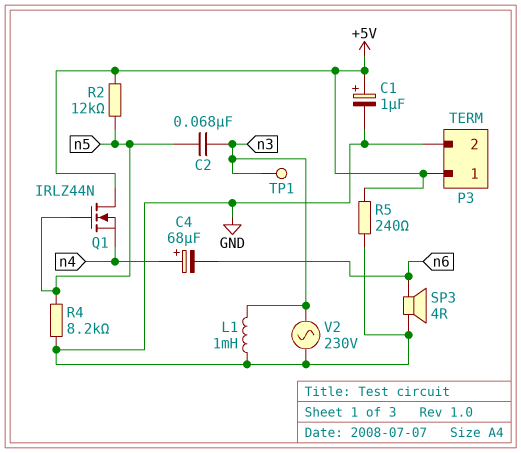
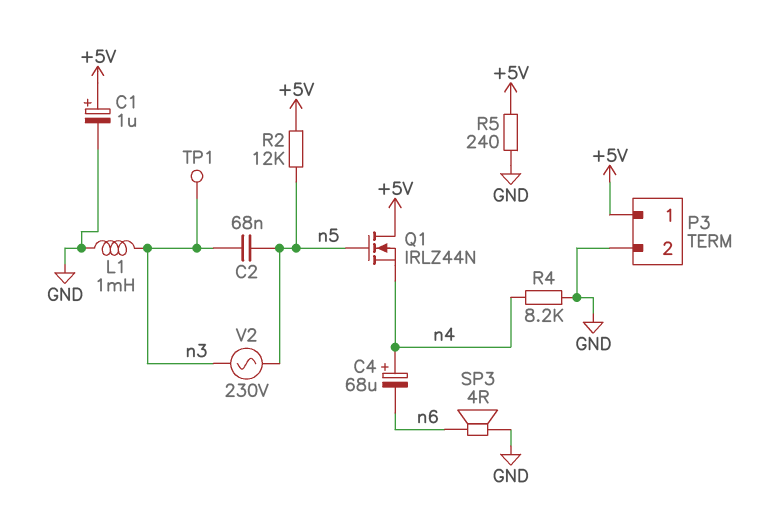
R4: 8.2k (GND, n5) -> 8.2k (GND, n4)
V2: AC 230V (GND, n3) -> AC 230V (n3, n5)

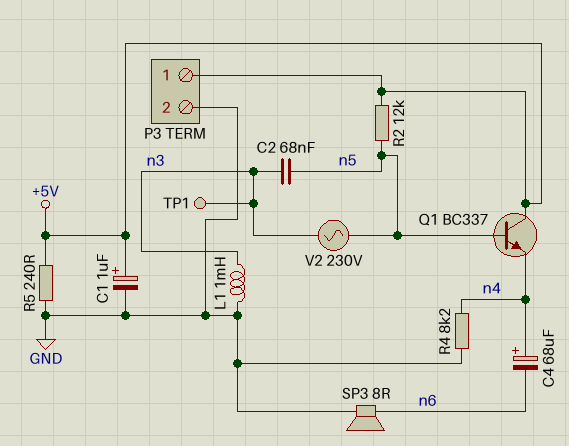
Q1: NMOS IRLZ44N (G n5, D +5V, S n4) -> NPN BC337 (B n5, C +5V, E n4)
SP3: speaker 4R (GND, n6) -> speaker 8R (GND, n6)

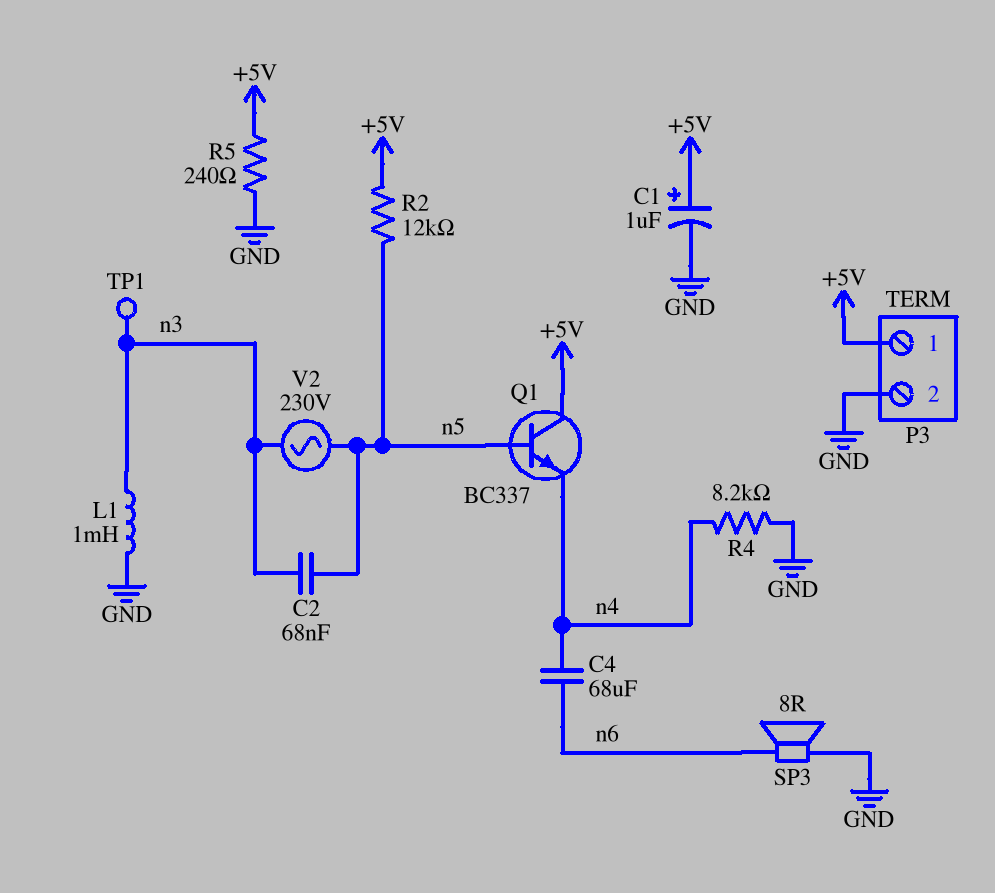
C4: 68uF (plus n4, minus n6) -> 68uF (n4, n6)

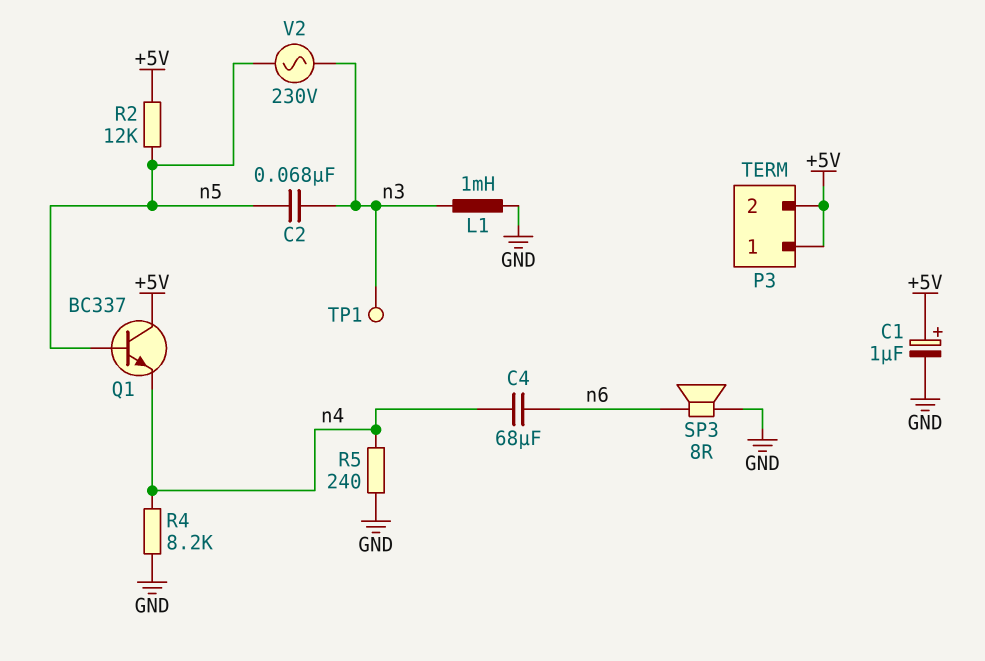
P3 pin 2: GND -> +5V
R5: 240 (+5V, GND) -> 240 (GND, n4)

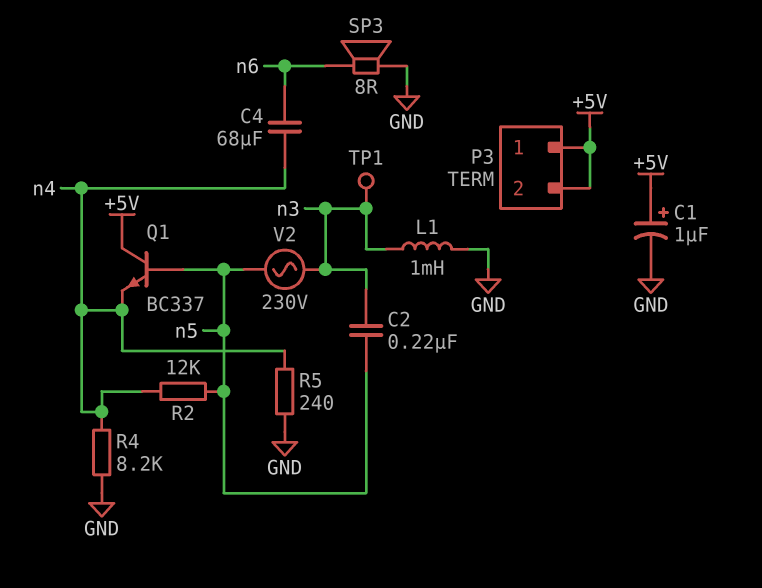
C2: 68nF (n3, n5) -> 220nF (n3, n5)
R2: 12k (+5V, n5) -> 12k (n4, n5)

